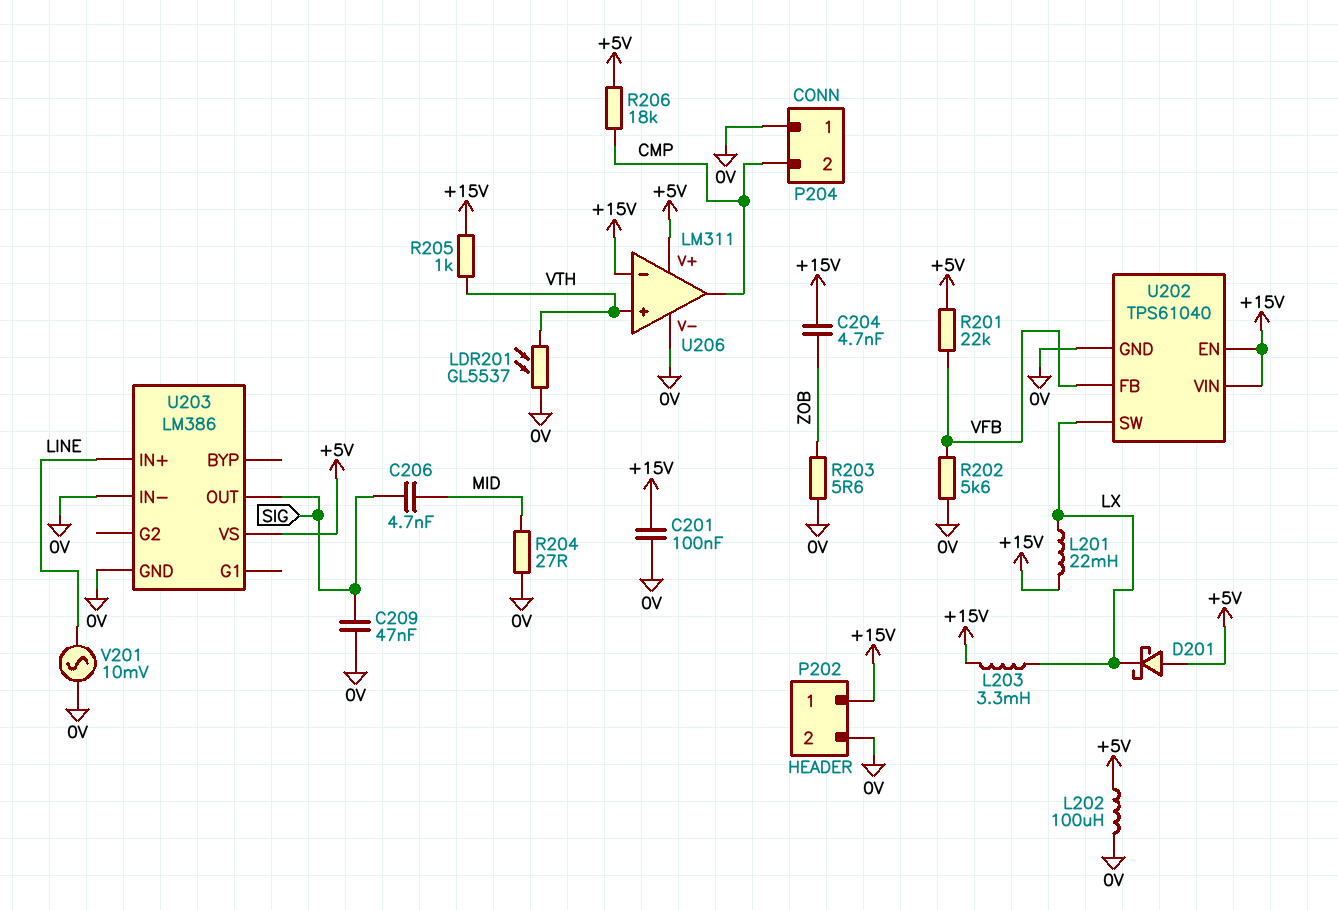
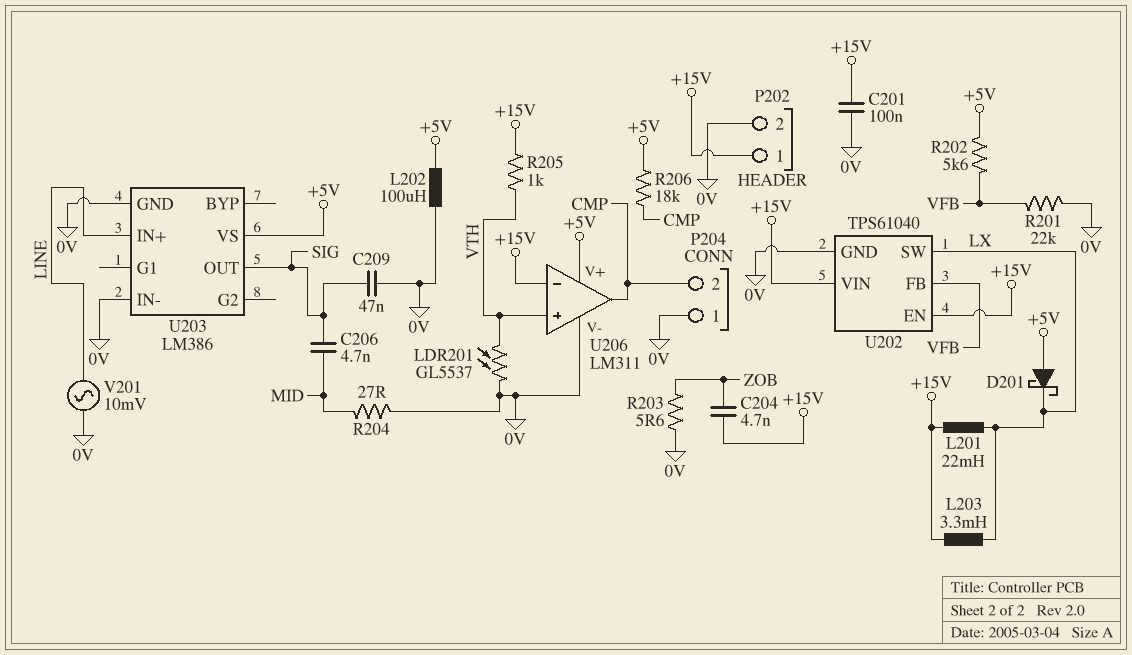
R201: 22k (+5V, VFB) -> 22k (0V, VFB)
R202: 5.6k (0V, VFB) -> 5.6k (+5V, VFB)

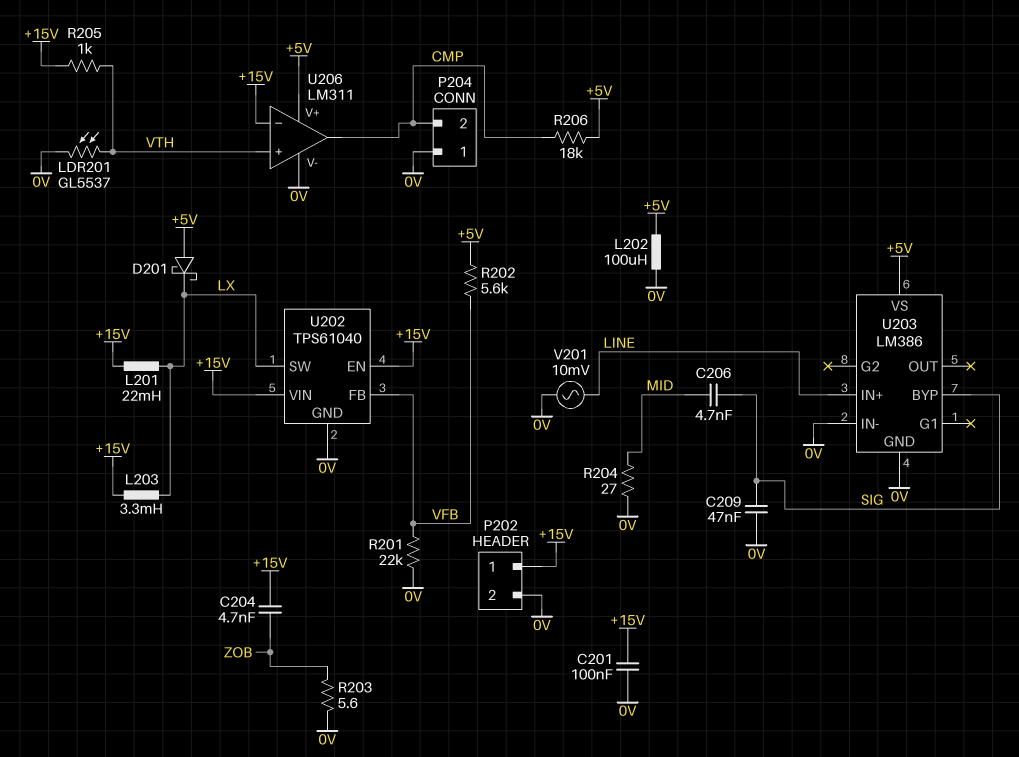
U203 pin BYP: none -> SIG
U203 pin OUT: SIG -> none

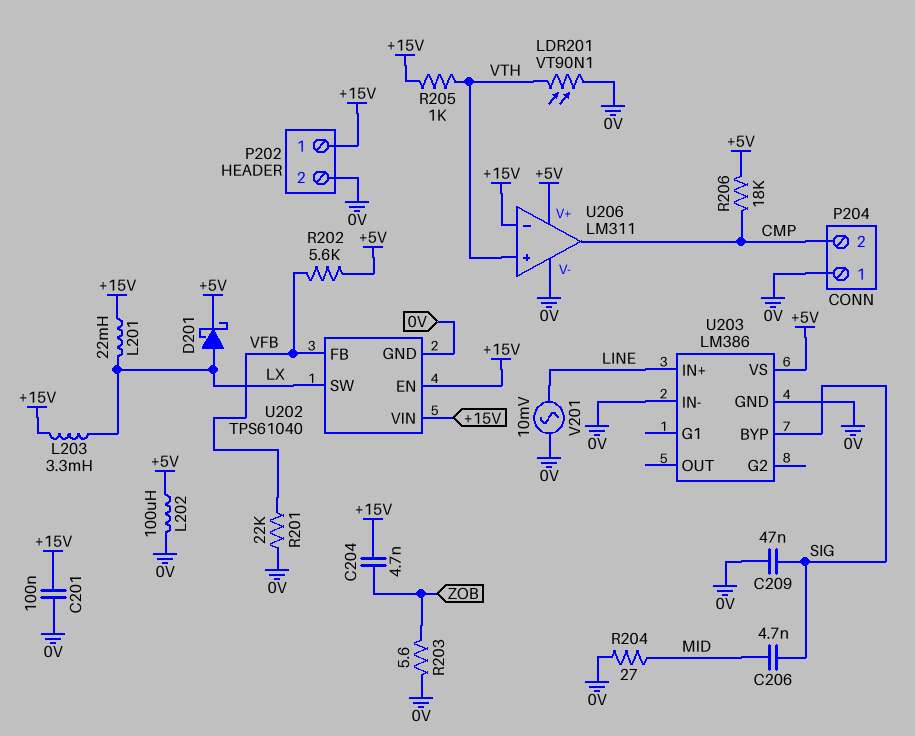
D201: schottky (A +5V, K LX) -> schottky (A LX, K +5V)
LDR201: GL5537 (0V, VTH) -> VT90N1 (0V, VTH)

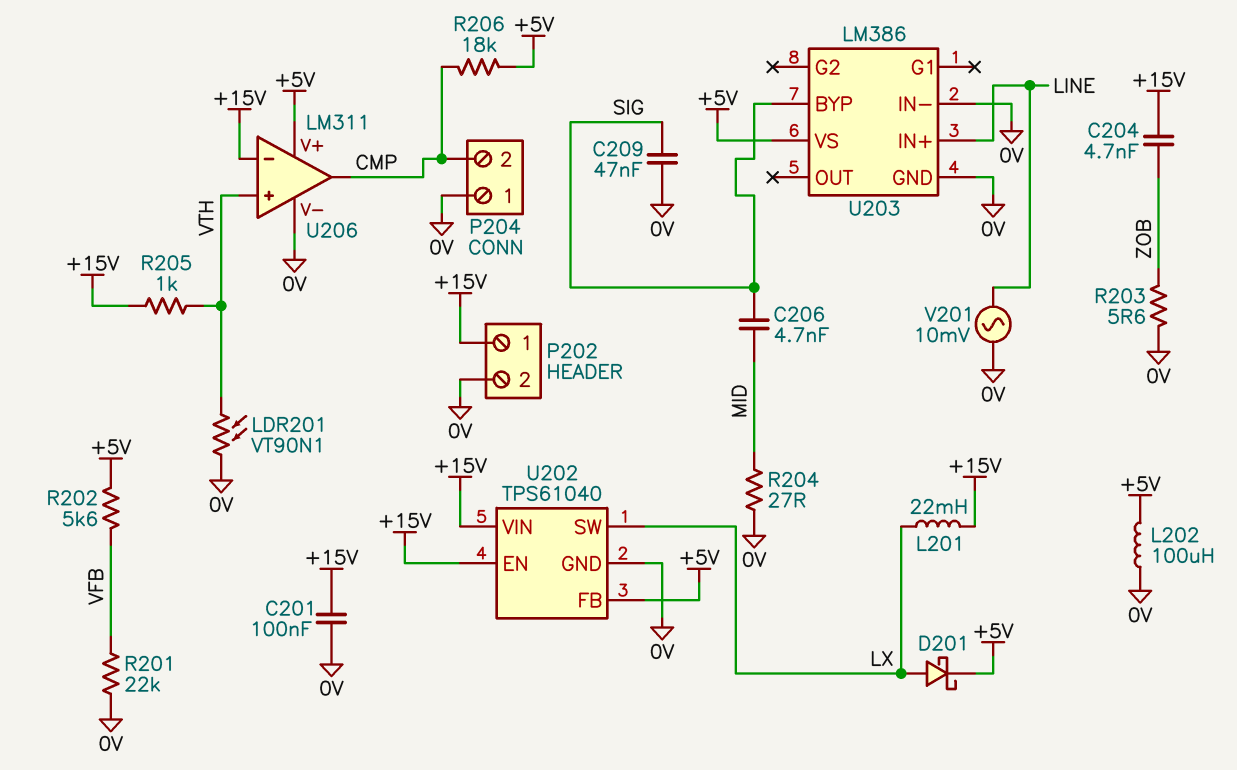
L203: 3.3mH (+15V, LX) -> none
U202 pin FB: VFB -> +5V

